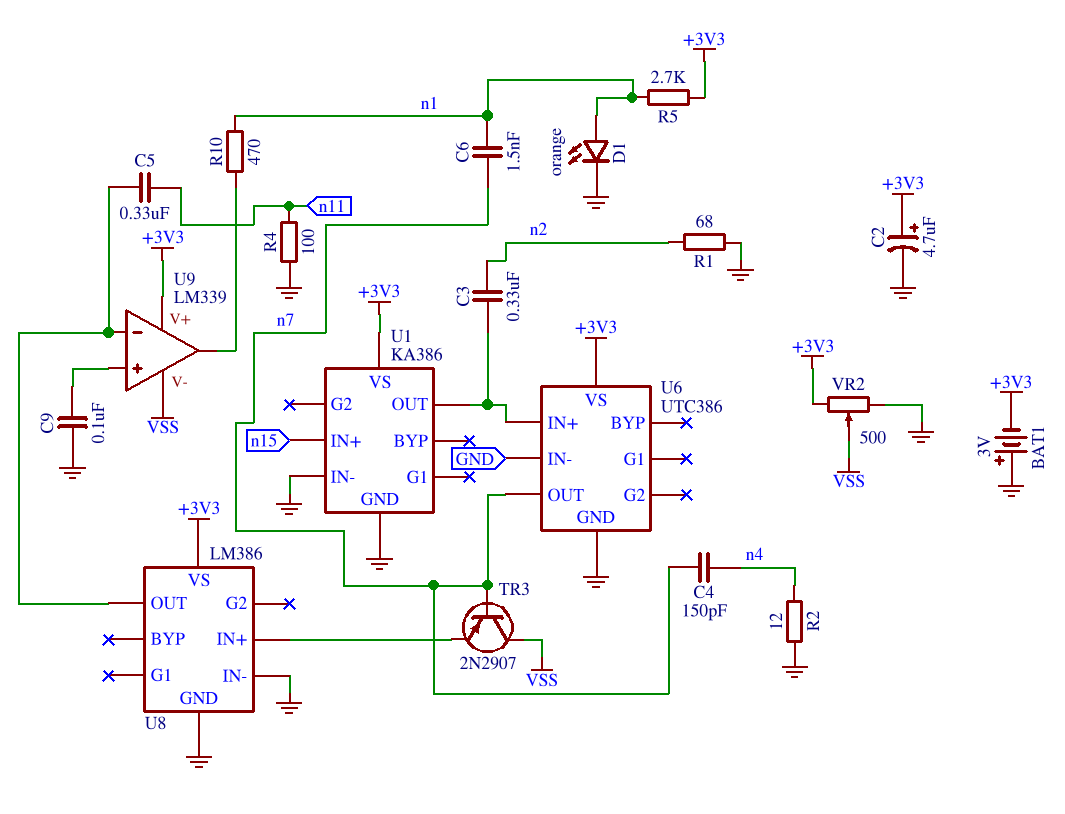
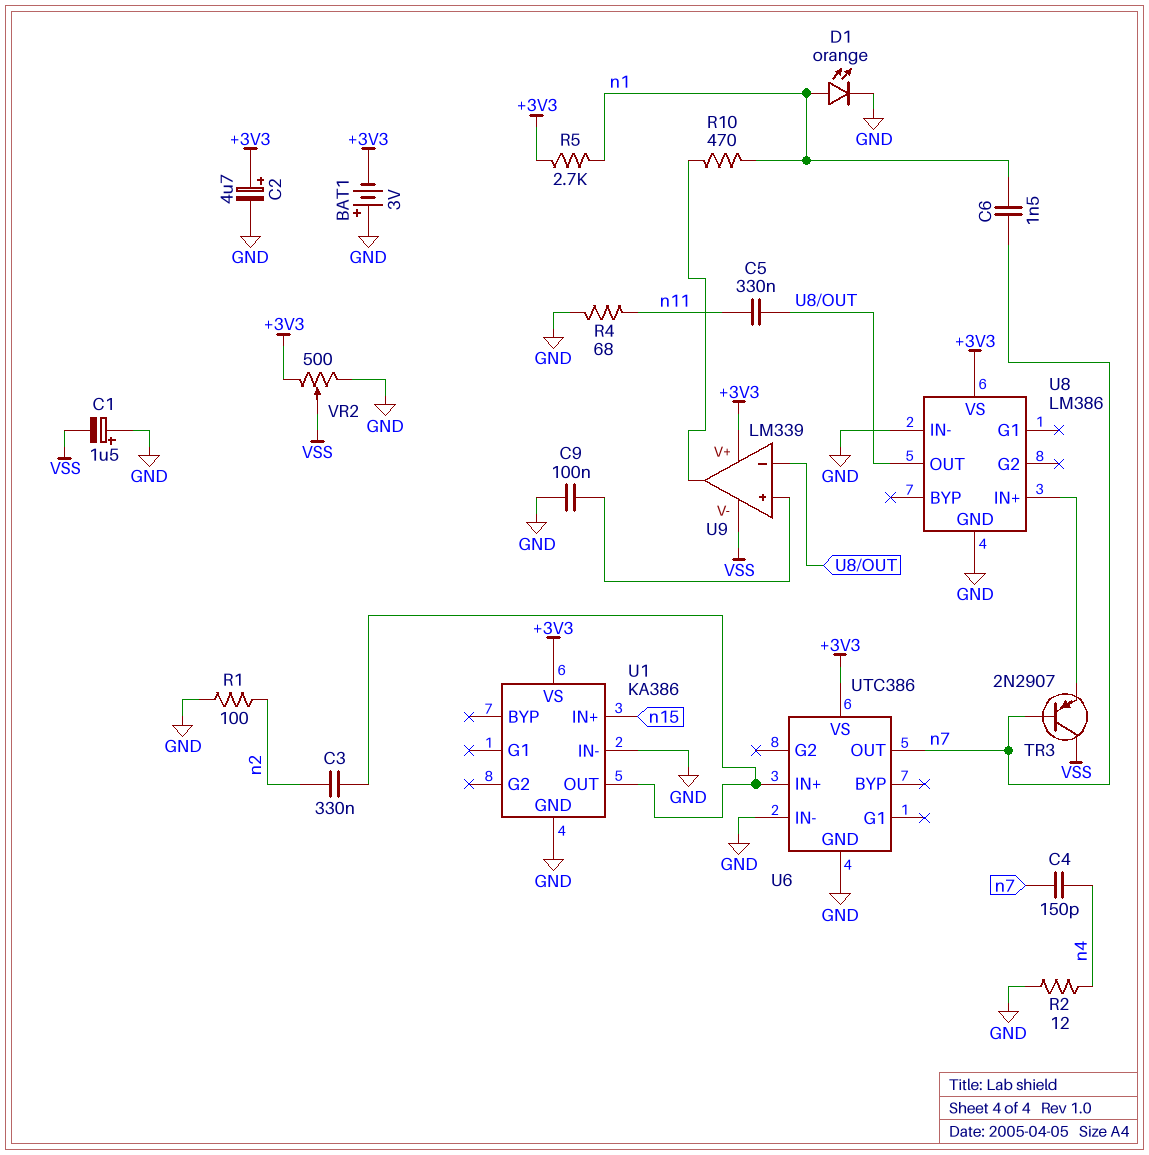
C1: none -> 1.5uF (plus GND, minus VSS)
R1: 68 (GND, n2) -> 100 (GND, n2)
R4: 100 (GND, n11) -> 68 (GND, n11)

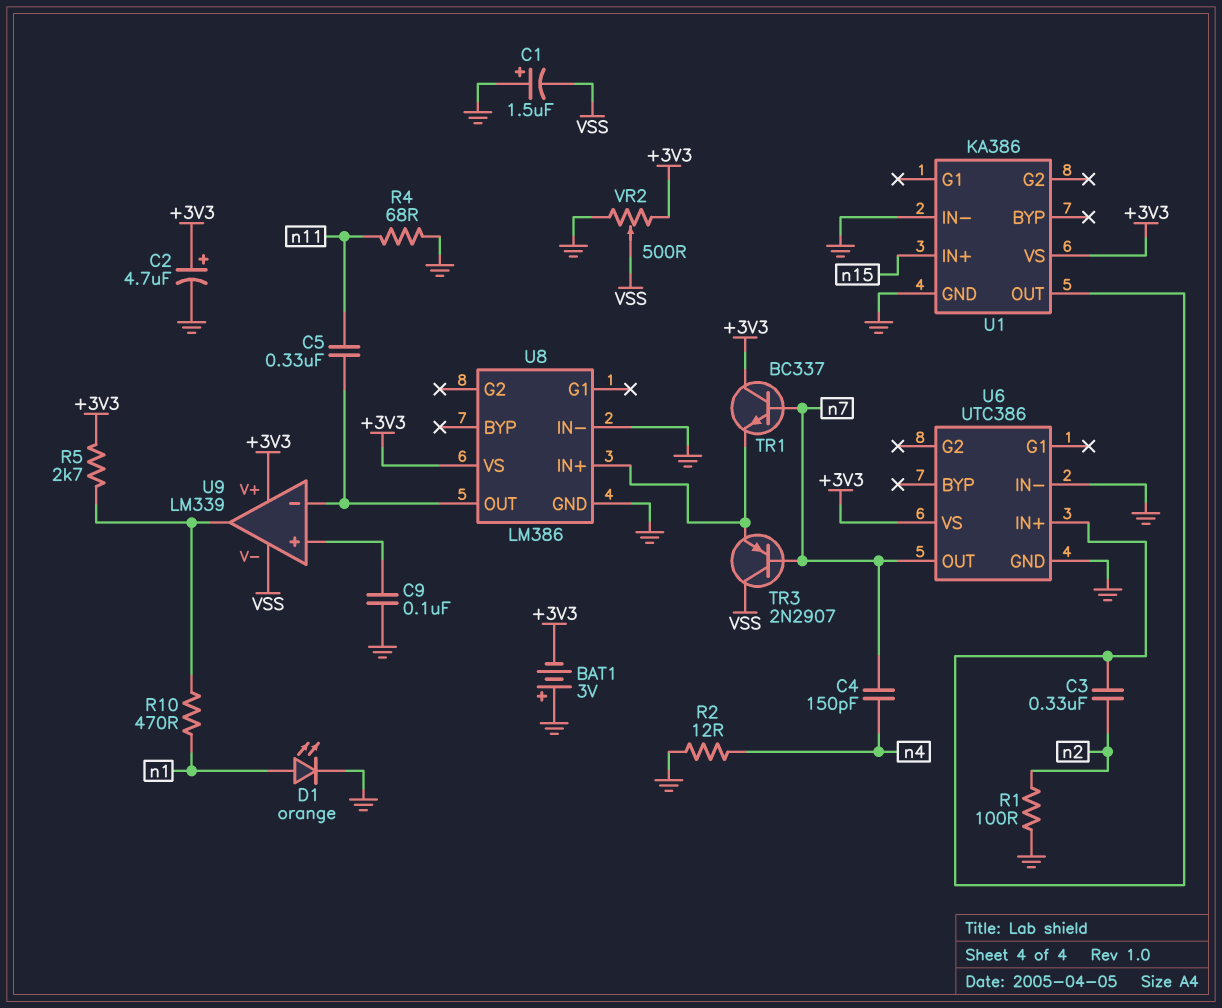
C6: 1.5nF (n1, n7) -> none
R5: 2.7k (+3V3, n1) -> 2.7k (+3V3, U9/out)
TR1: none -> NPN BC337 (B n7, C +3V3, E U8/IN+)

